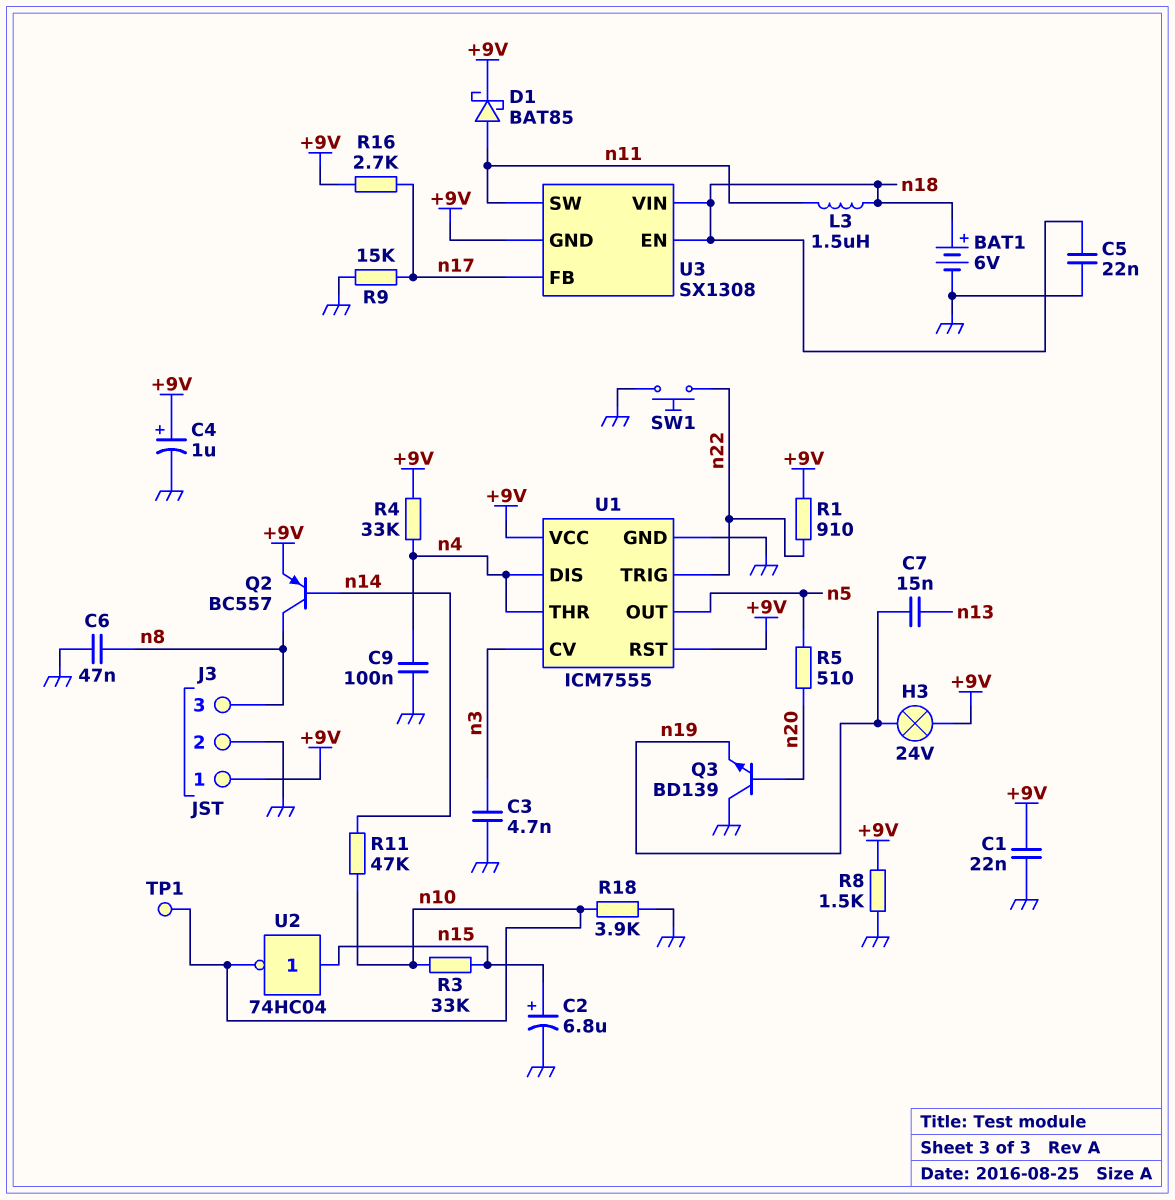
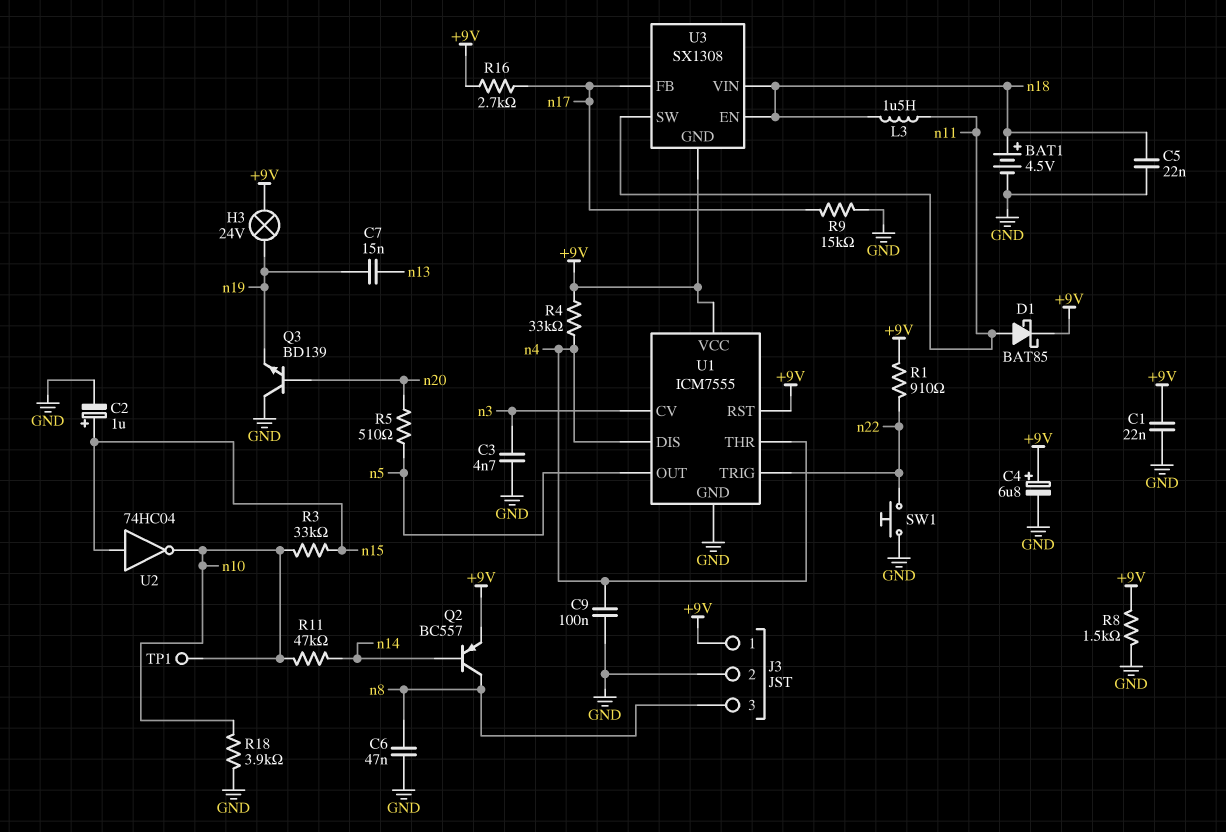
BAT1: 6V (plus n18, minus GND) -> 4.5V (plus n18, minus GND)
C2: 6.8uF (plus n15, minus GND) -> 1uF (plus n15, minus GND)
C4: 1uF (plus +9V, minus GND) -> 6.8uF (plus +9V, minus GND)

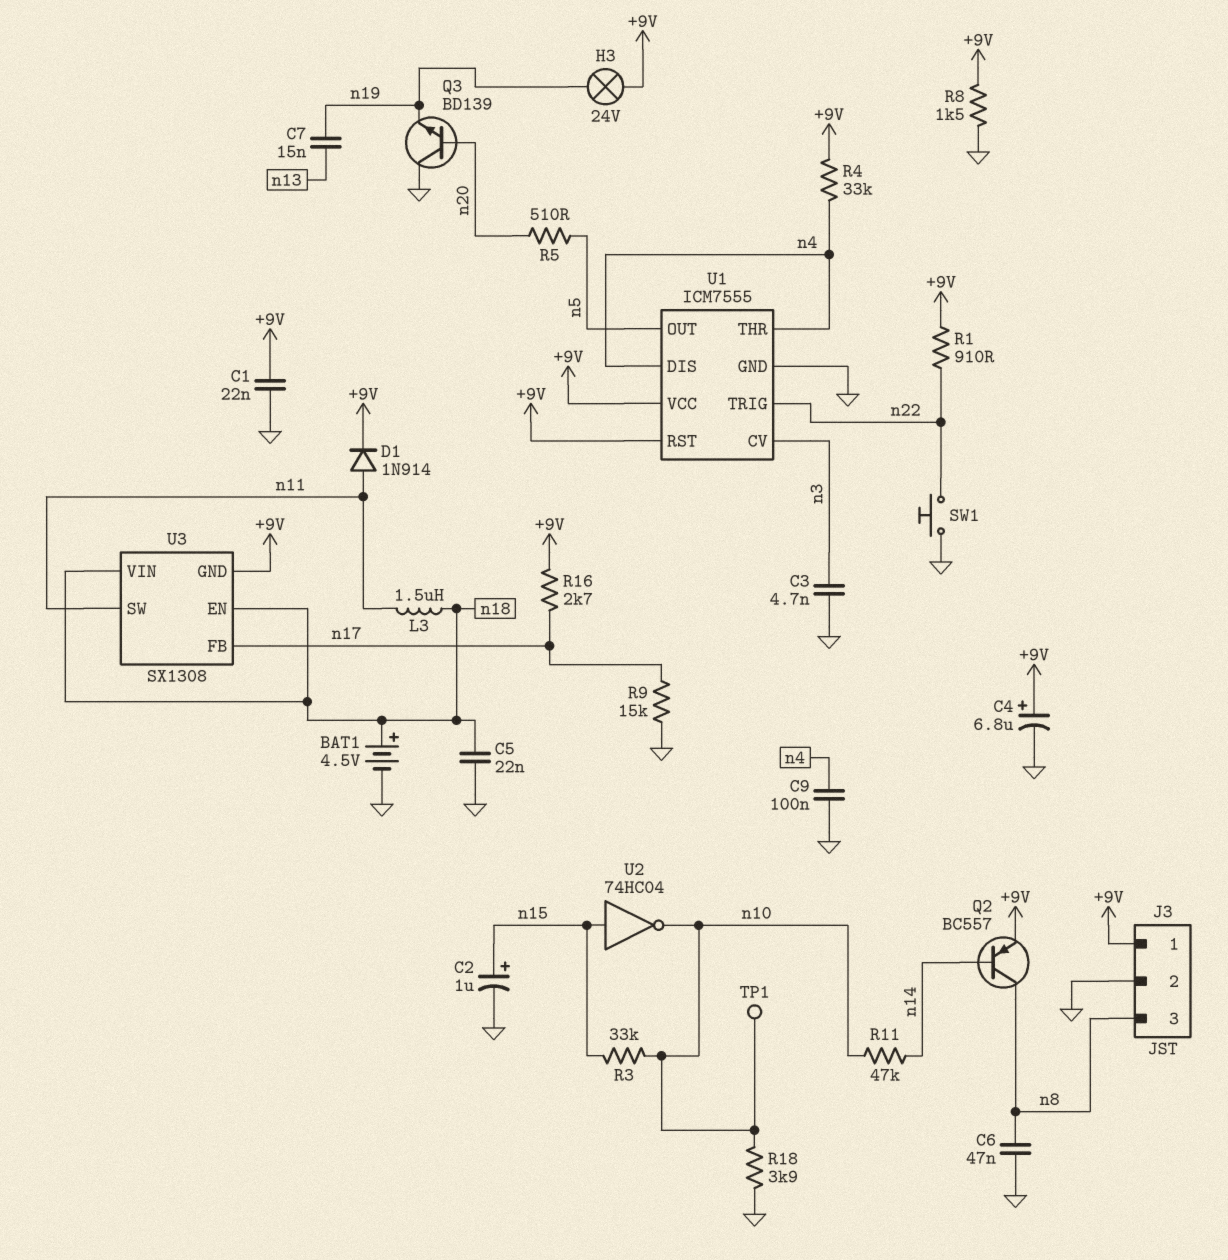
D1: schottky BAT85 (A n11, K +9V) -> diode 1N914 (A n11, K +9V)

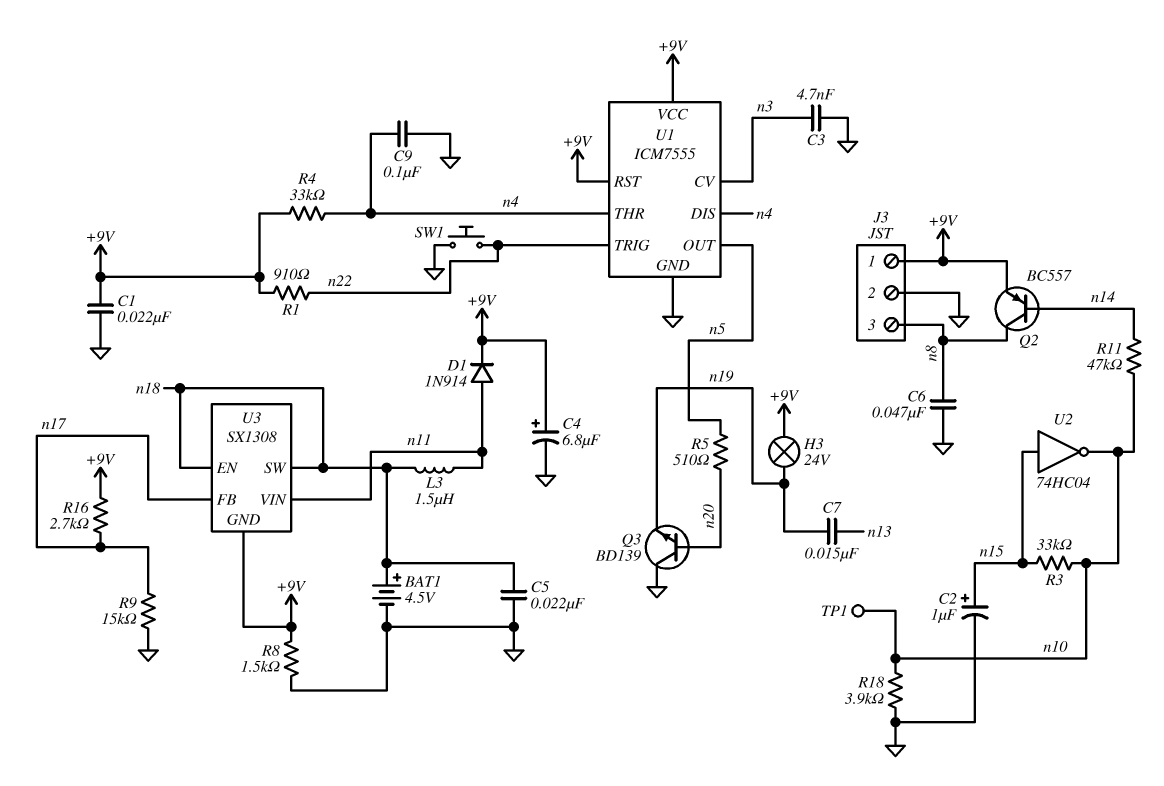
U3 pin SW: n11 -> n18
U3 pin VIN: n18 -> n11

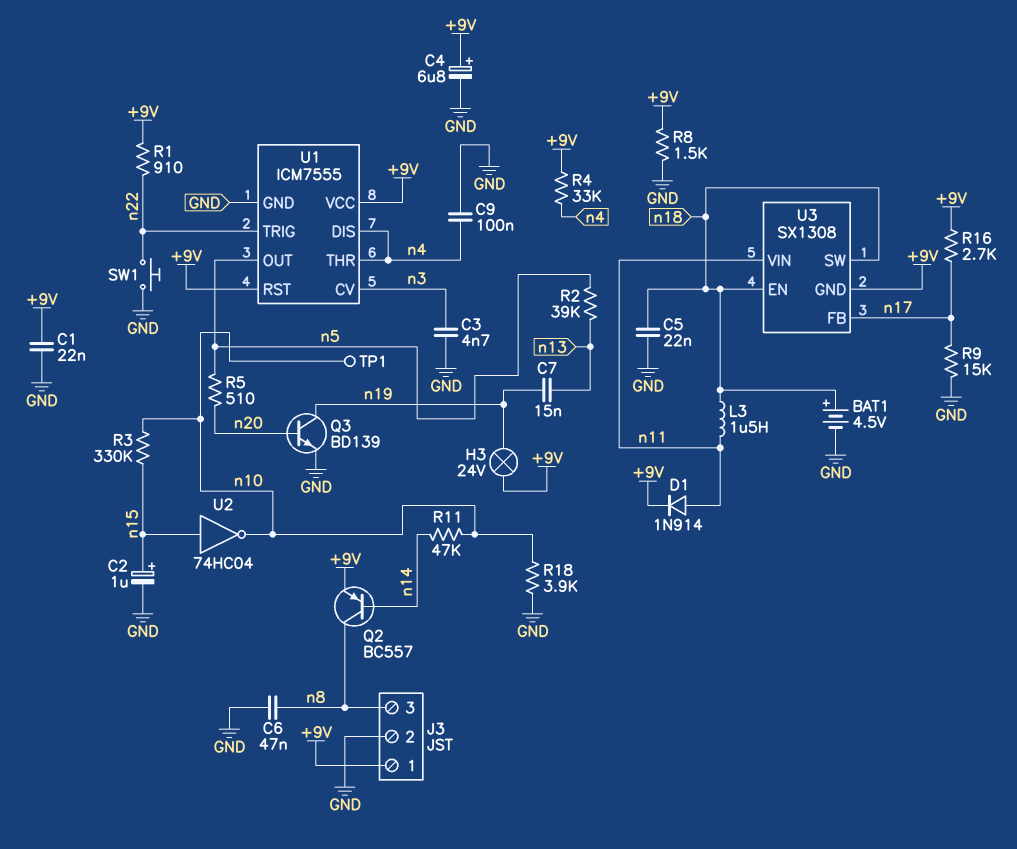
Q3: NPN BD139 (B n20, C GND, E n19) -> NPN BD139 (B n20, C n19, E GND)
R2: none -> 39k (n5, n13)
R3: 33k (n10, n15) -> 330k (n10, n15)

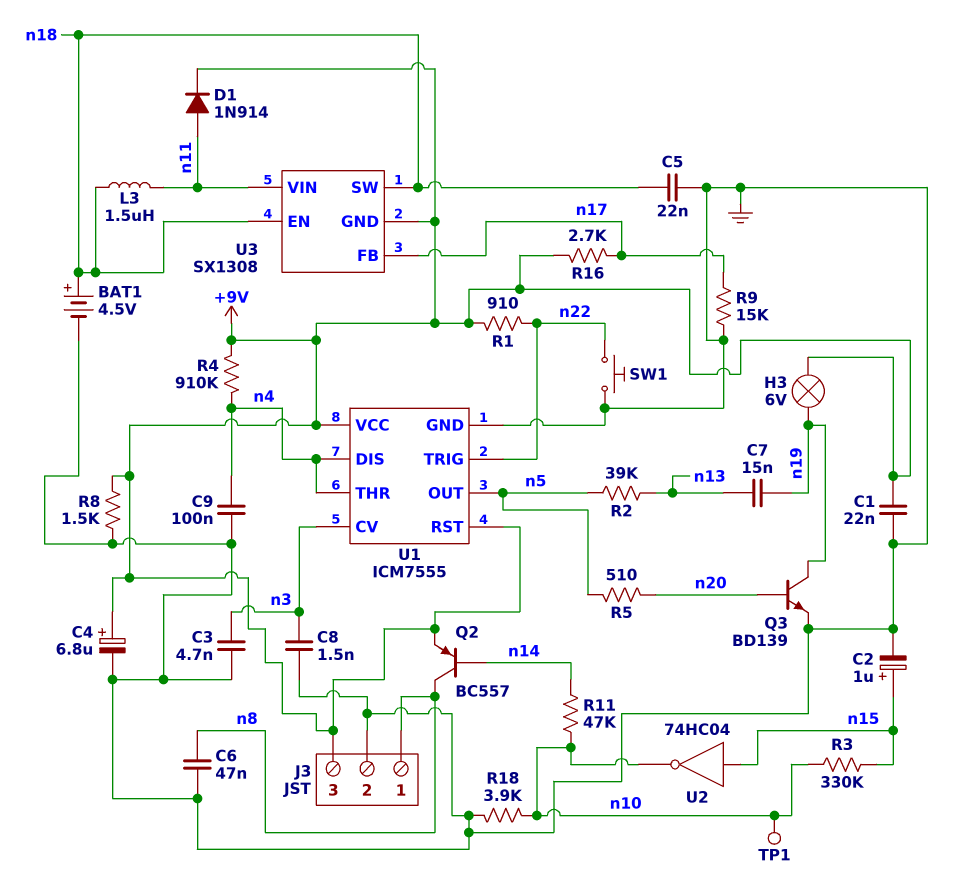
C8: none -> 1.5nF (GND, n3)
H3: lamp 24V (+9V, n19) -> lamp 6V (+9V, n19)
J3 pin 1: +9V -> n8
J3 pin 3: n8 -> +9V
R4: 33k (+9V, n4) -> 910k (+9V, n4)

